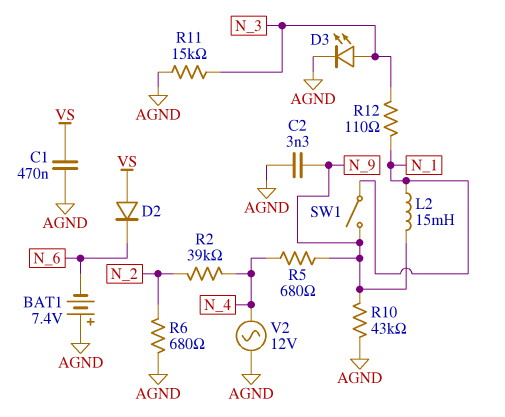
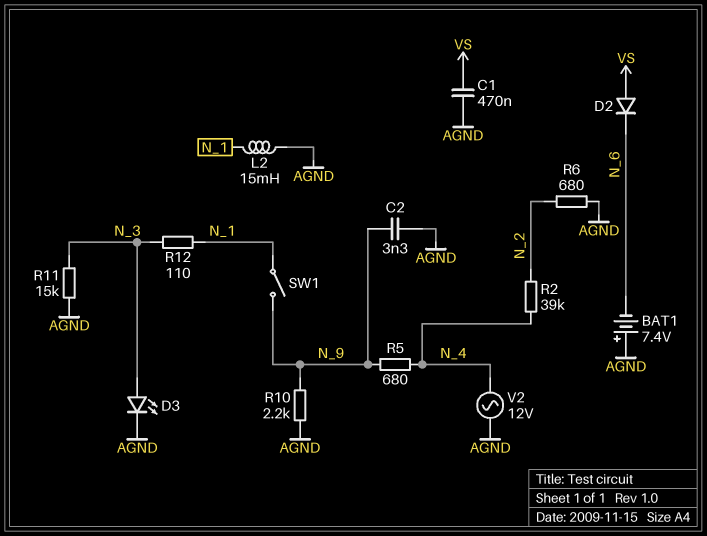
L2: 15mH (N_1, N_9) -> 15mH (AGND, N_1)
R10: 43k (AGND, N_9) -> 2.2k (AGND, N_9)

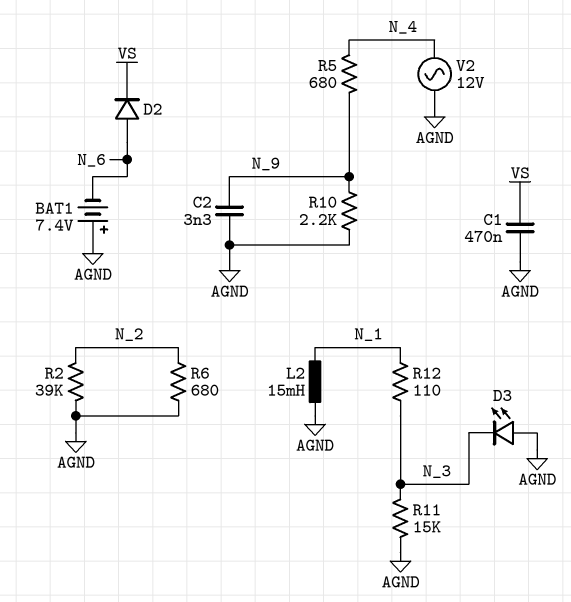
D2: diode (A VS, K N_6) -> diode (A N_6, K VS)
D3: LED (A N_3, K AGND) -> LED (A AGND, K N_3)
R2: 39k (N_2, N_4) -> 39k (AGND, N_2)
SW1: switch (N_1, N_9) -> none

